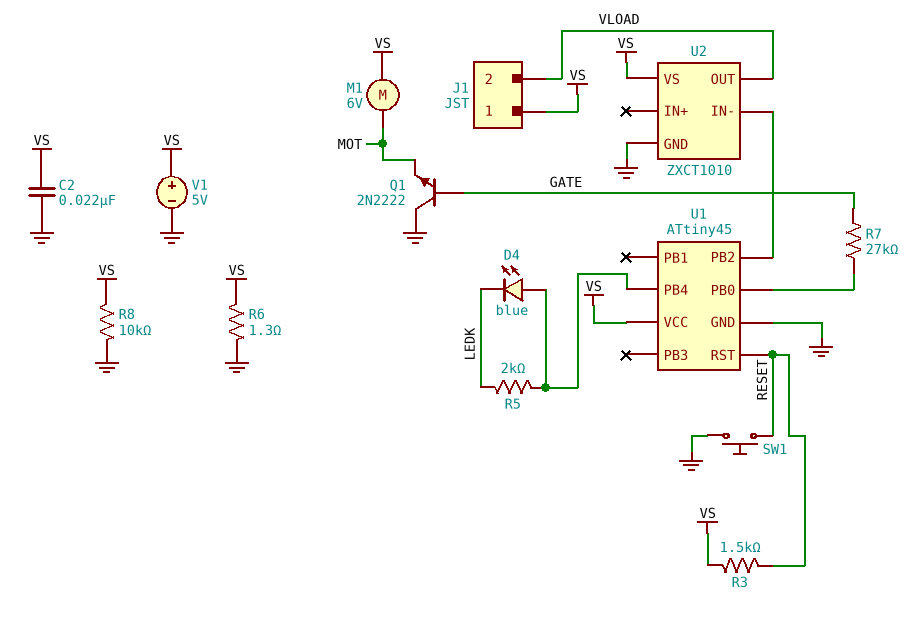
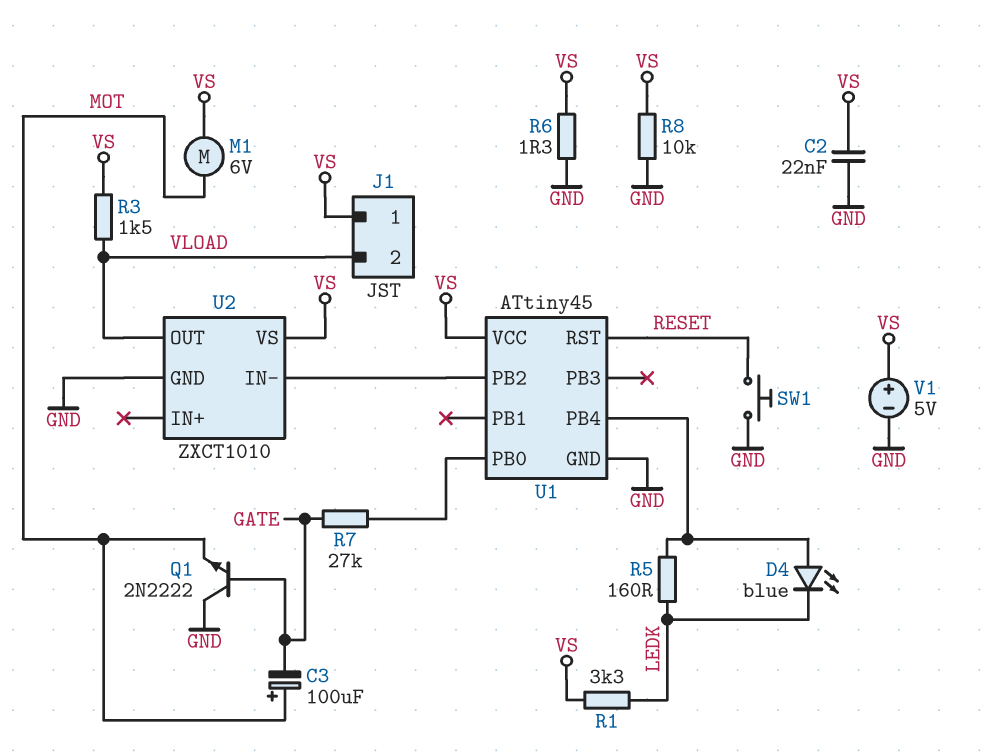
C3: none -> 100uF (plus MOT, minus GATE)
R1: none -> 3.3k (LEDK, VS)
R3: 1.5k (RESET, VS) -> 1.5k (VLOAD, VS)
R5: 2k (LEDK, U1/PB4) -> 160 (LEDK, U1/PB4)

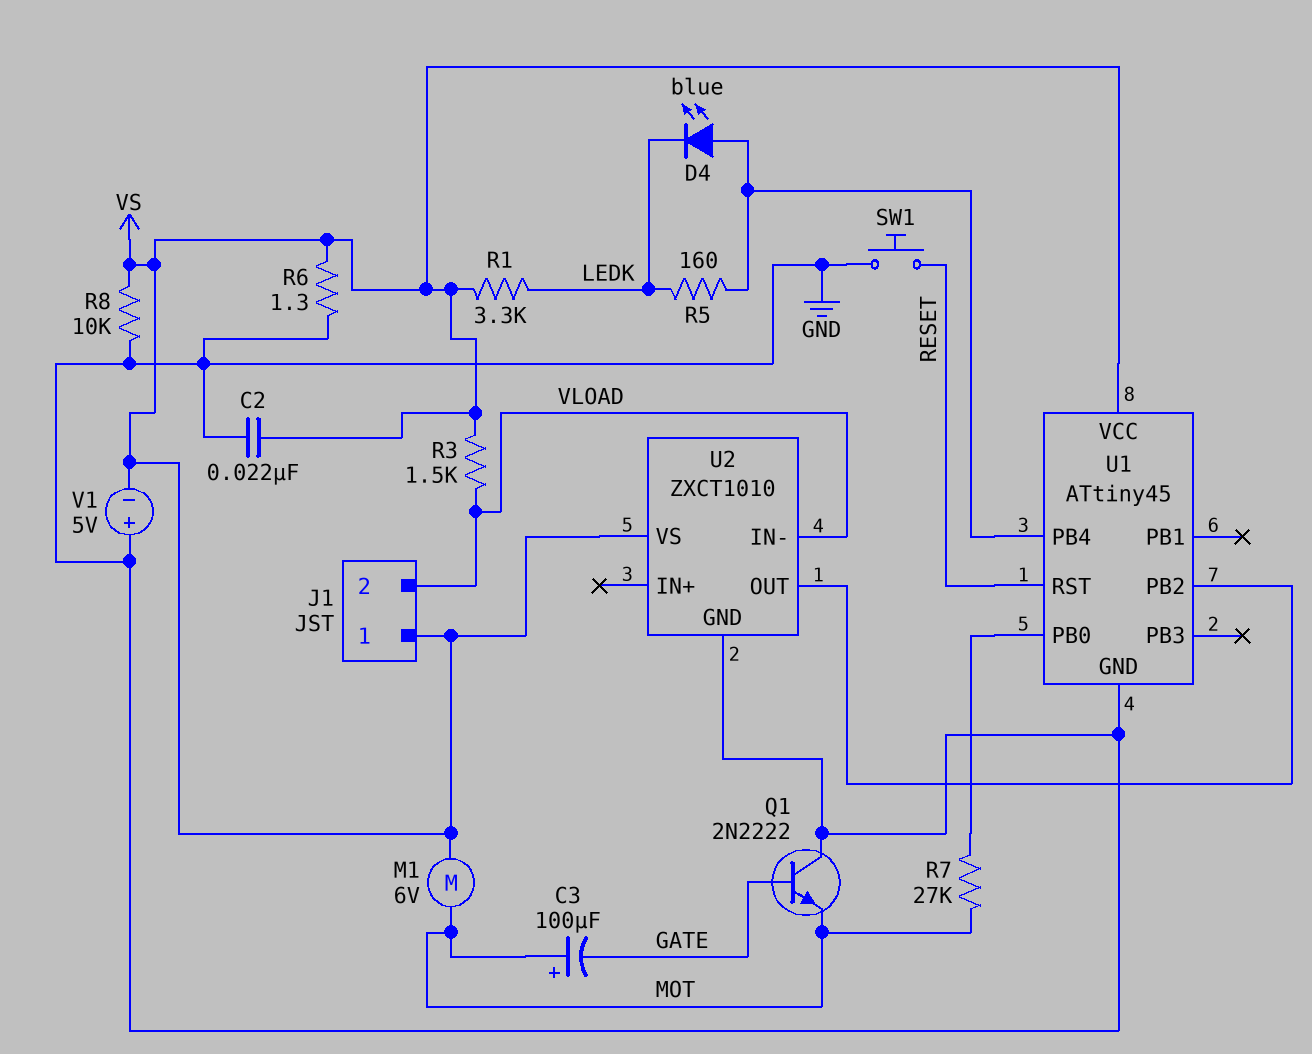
R7: 27k (GATE, U1/PB0) -> 27k (MOT, U1/PB0)
U2 pin IN-: U1/PB2 -> VLOAD
U2 pin OUT: VLOAD -> U1/PB2
V1: 5V (plus VS, minus GND) -> 5V (plus GND, minus VS)

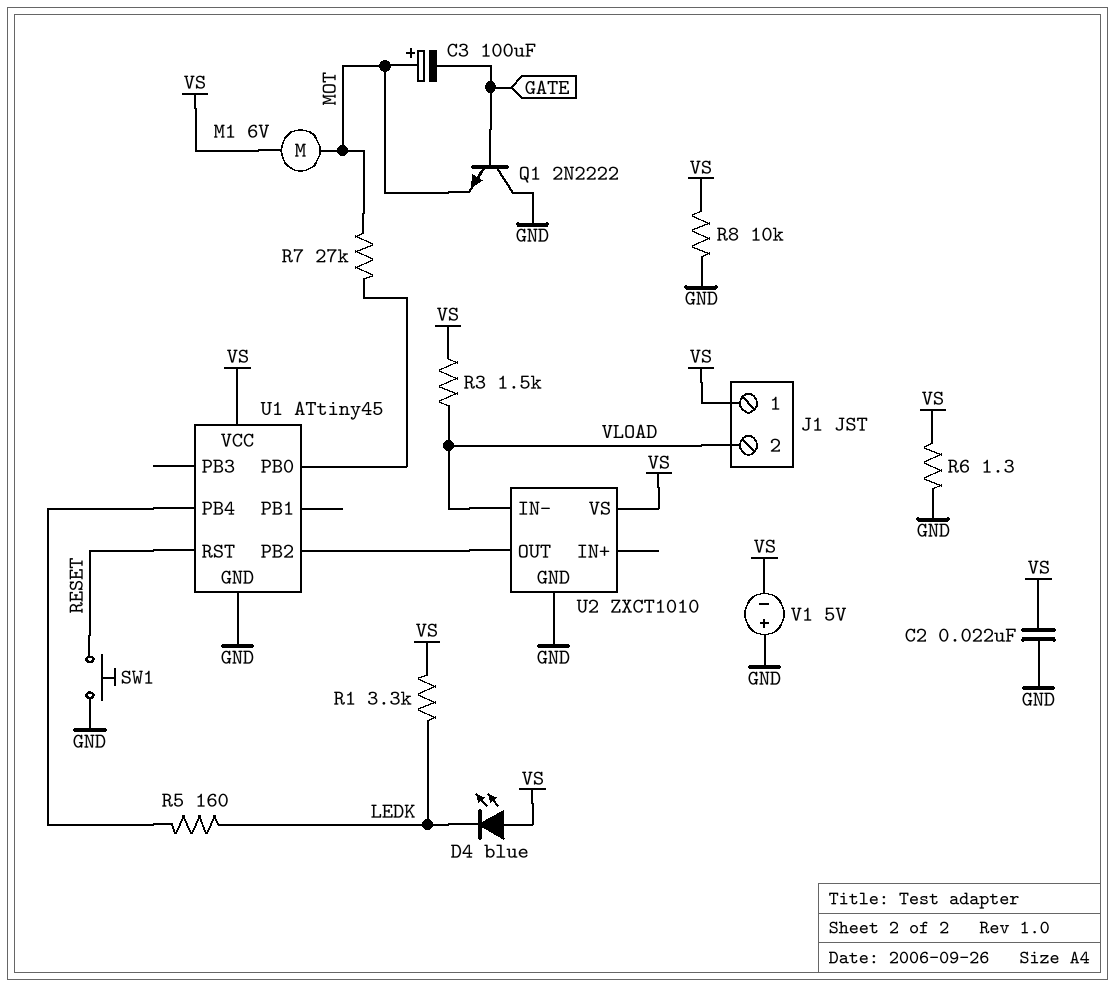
D4: LED blue (A U1/PB4, K LEDK) -> LED blue (A VS, K LEDK)

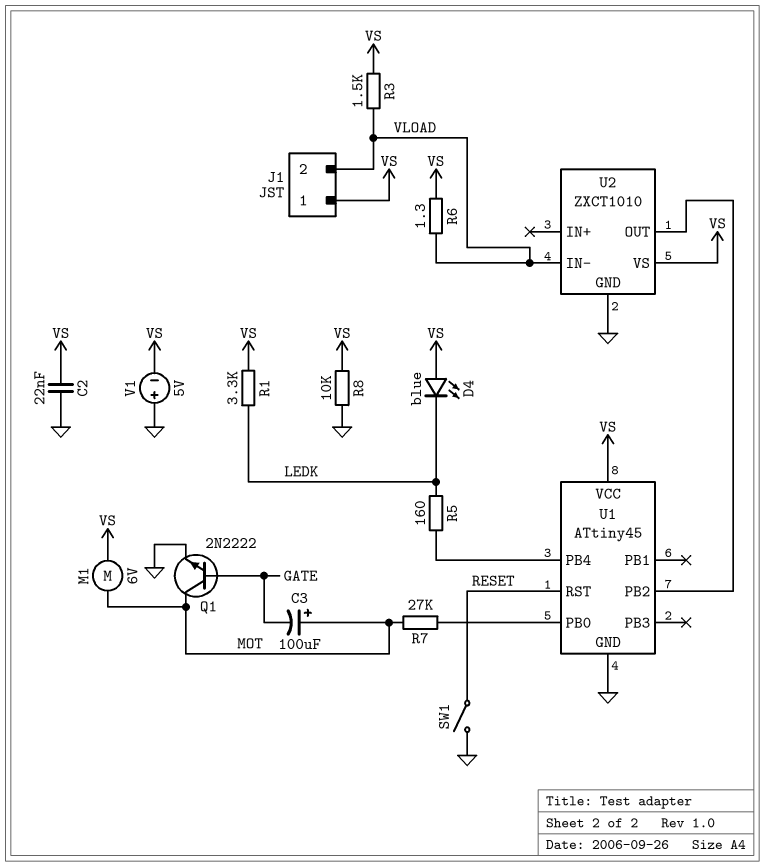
Q1: NPN 2N2222 (B GATE, C GND, E MOT) -> NPN 2N2222 (B GATE, C MOT, E GND)
R6: 1.3 (GND, VS) -> 1.3 (VLOAD, VS)
SW1: button (GND, RESET) -> switch (GND, RESET)

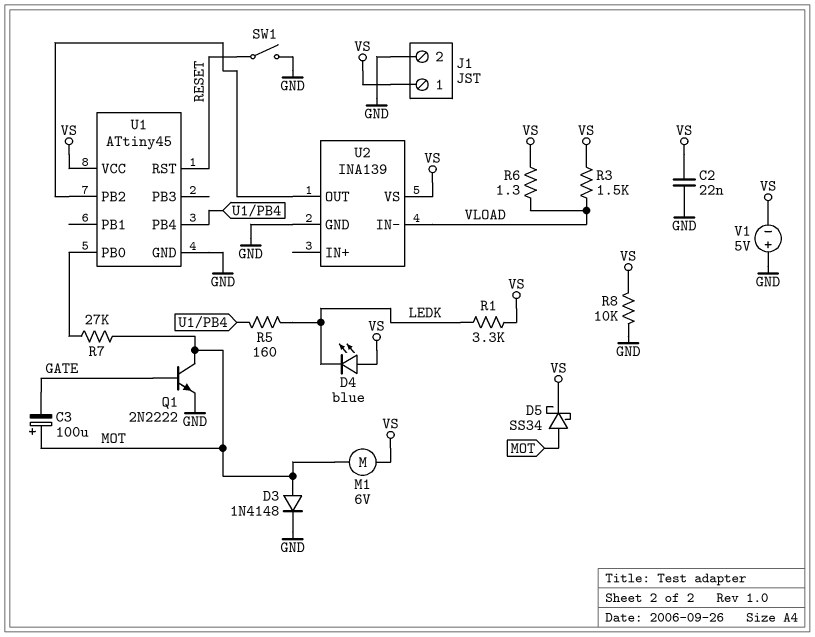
D3: none -> diode 1N4148 (A MOT, K GND)
D5: none -> schottky SS34 (A MOT, K VS)
J1 pin 2: VLOAD -> GND
U2: ZXCT1010 -> INA139

